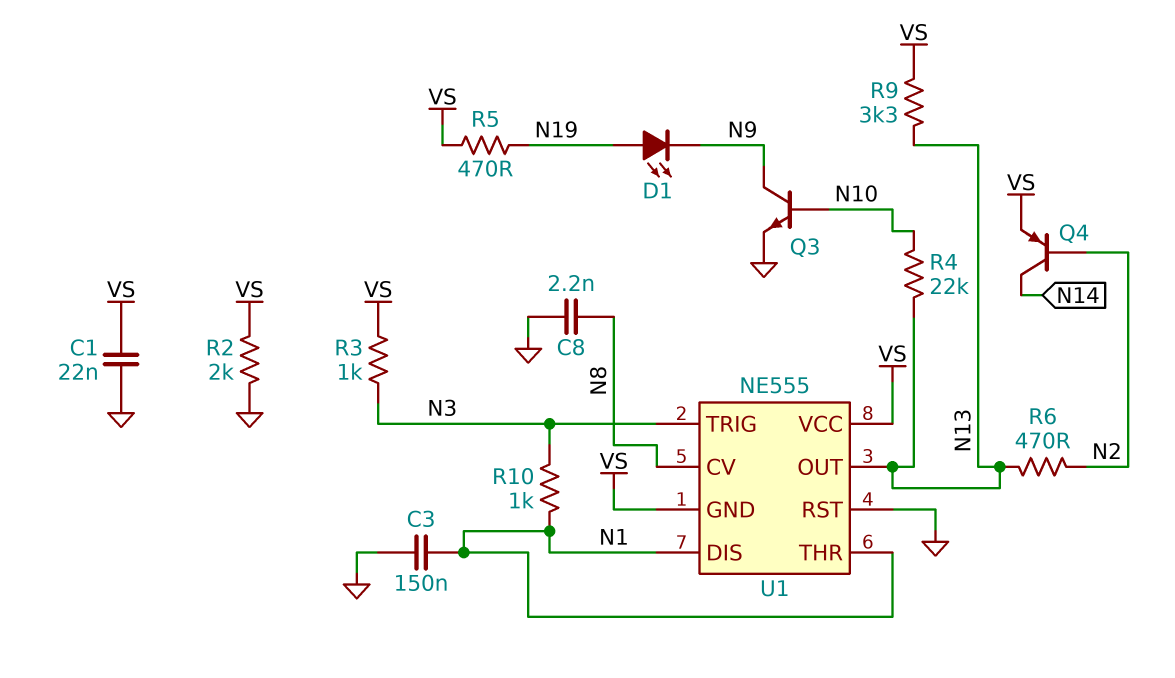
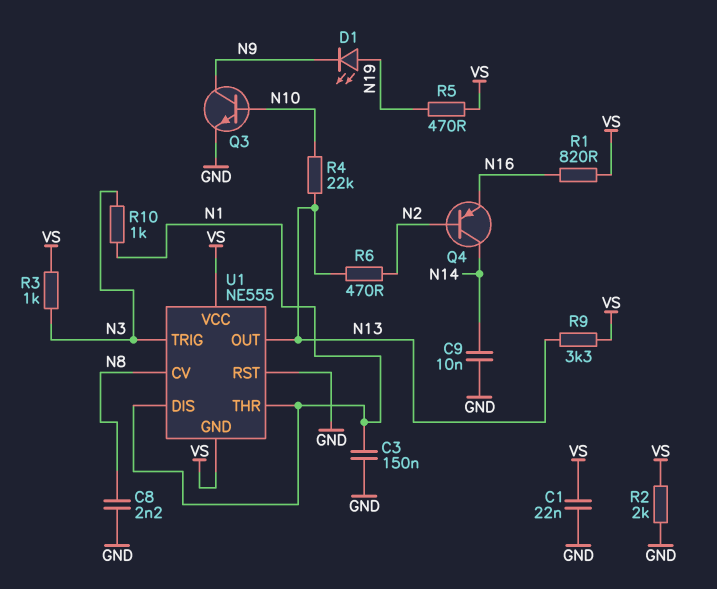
C9: none -> 10nF (GND, N14)
Q4: PNP (B N2, C N14, E VS) -> PNP (B N2, C N14, E N16)
R1: none -> 820 (N16, VS)

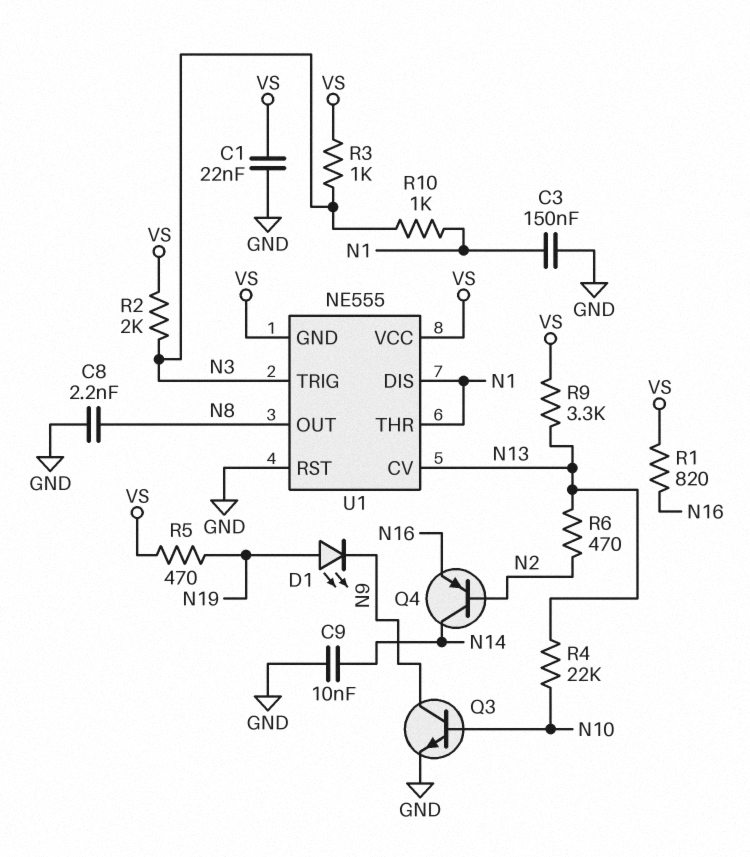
R2: 2k (GND, VS) -> 2k (N3, VS)
U1 pin CV: N8 -> N13
U1 pin OUT: N13 -> N8

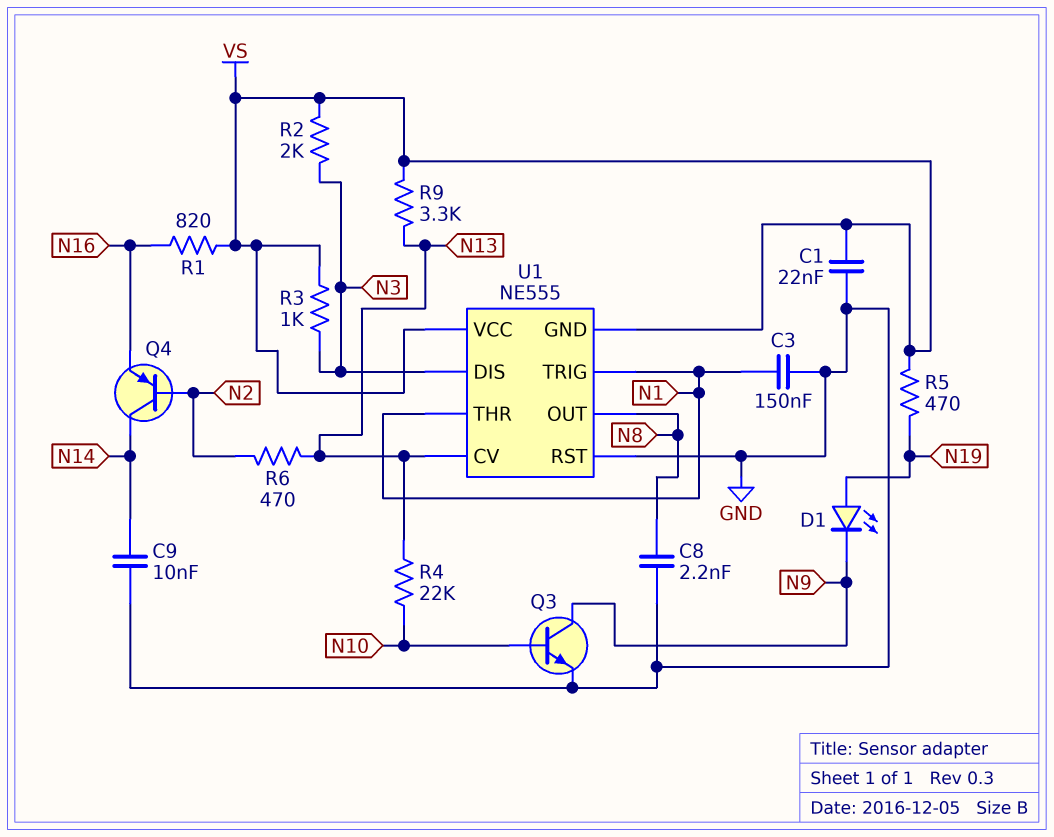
R10: 1k (N1, N3) -> none
U1 pin DIS: N1 -> N3
U1 pin TRIG: N3 -> N1

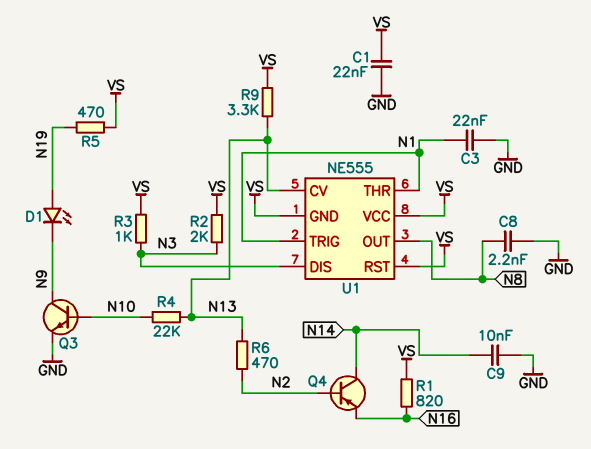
C3: 150nF (GND, N1) -> 22nF (GND, N1)
U1 pin RST: GND -> VS

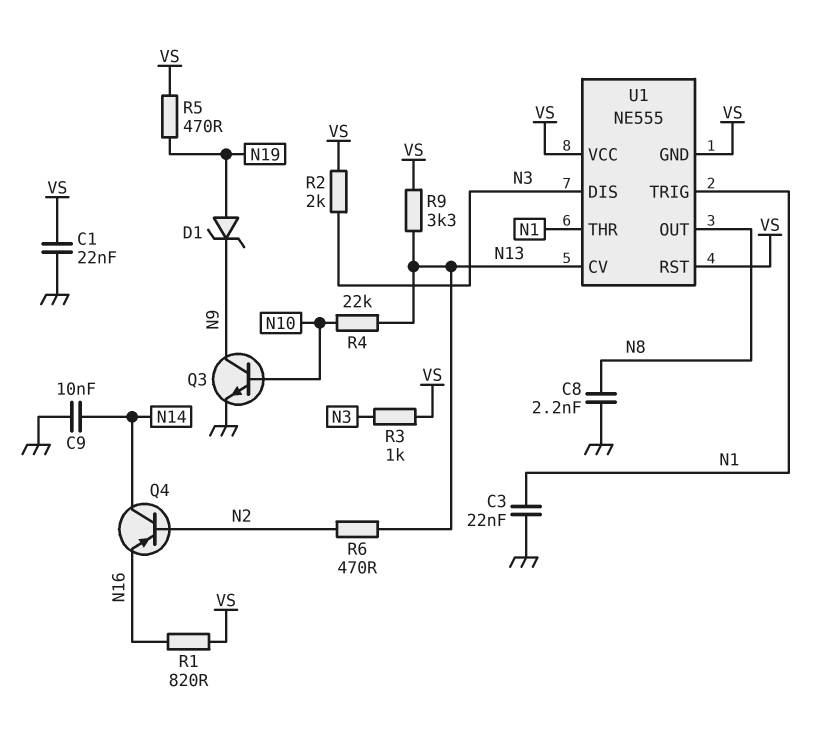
D1: LED (A N19, K N9) -> zener (A N19, K N9)

